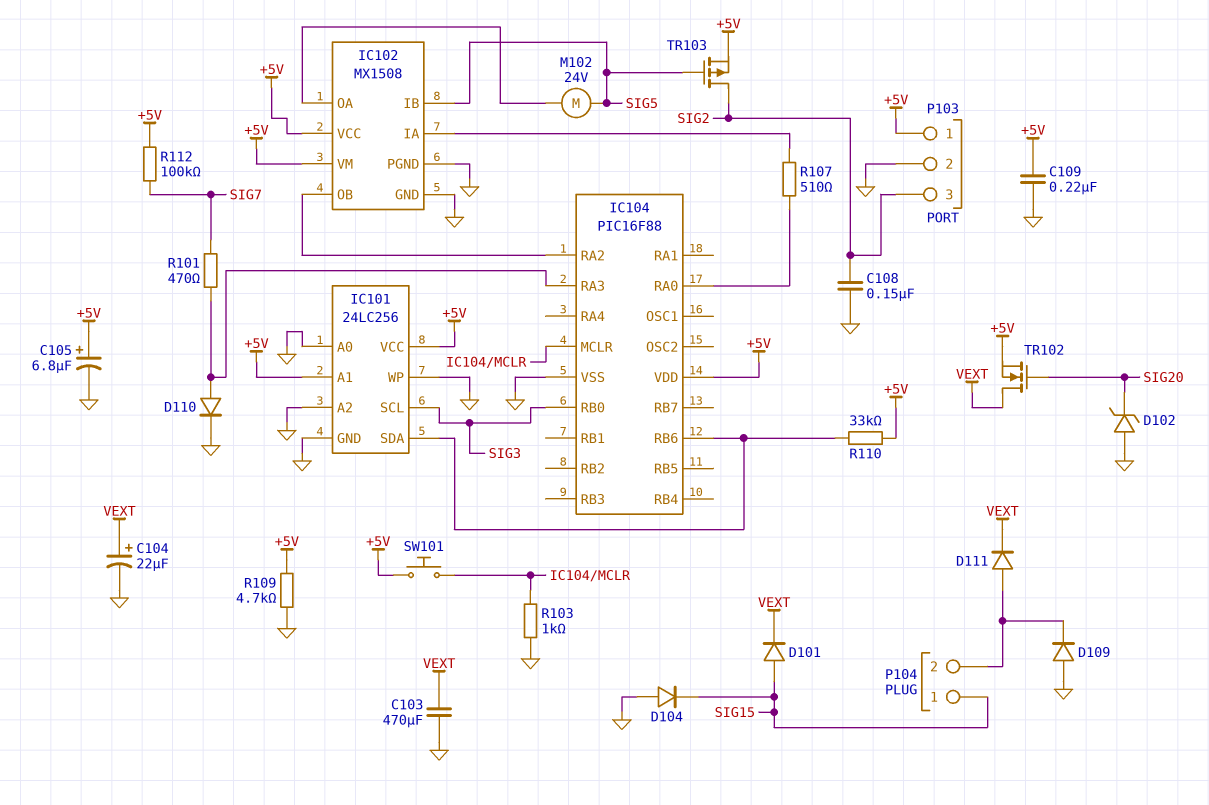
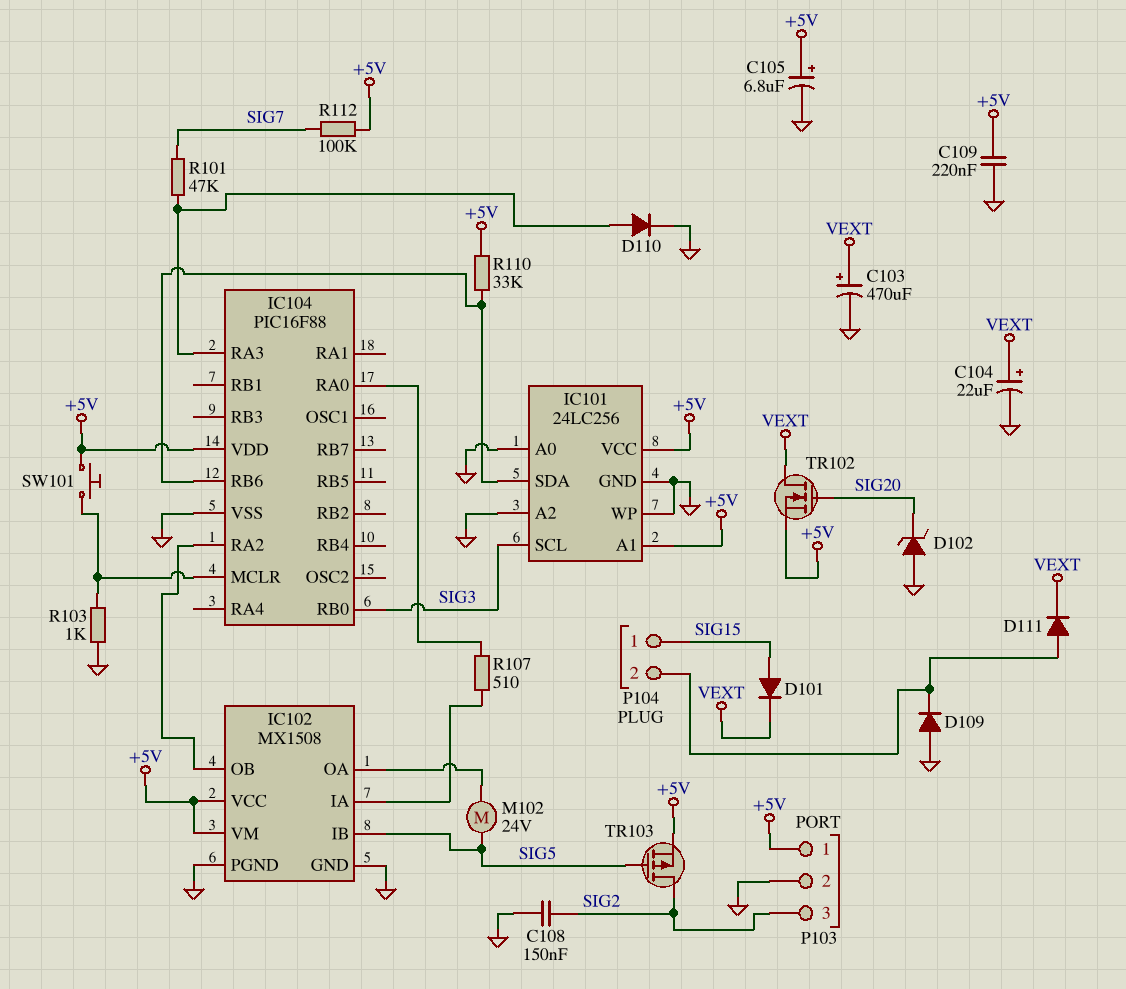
C103: 470uF (GND, VEXT) -> 470uF (plus VEXT, minus GND)
D104: diode (A GND, K SIG15) -> none
R101: 470 (IC104/RA3, SIG7) -> 47k (IC104/RA3, SIG7)
R109: 4.7k (+5V, GND) -> none

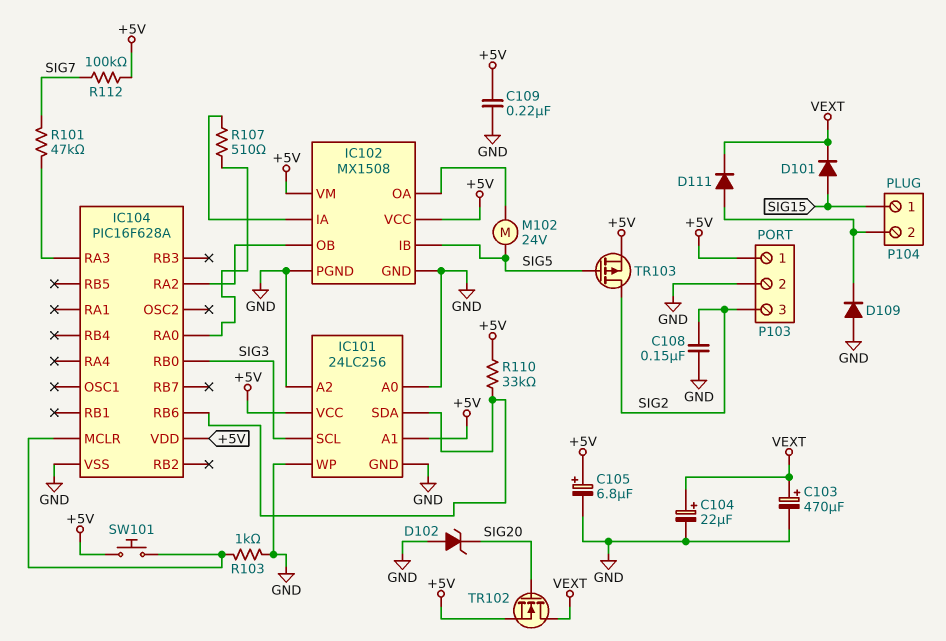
D110: diode (A IC104/RA3, K GND) -> none
IC104: PIC16F88 -> PIC16F628A

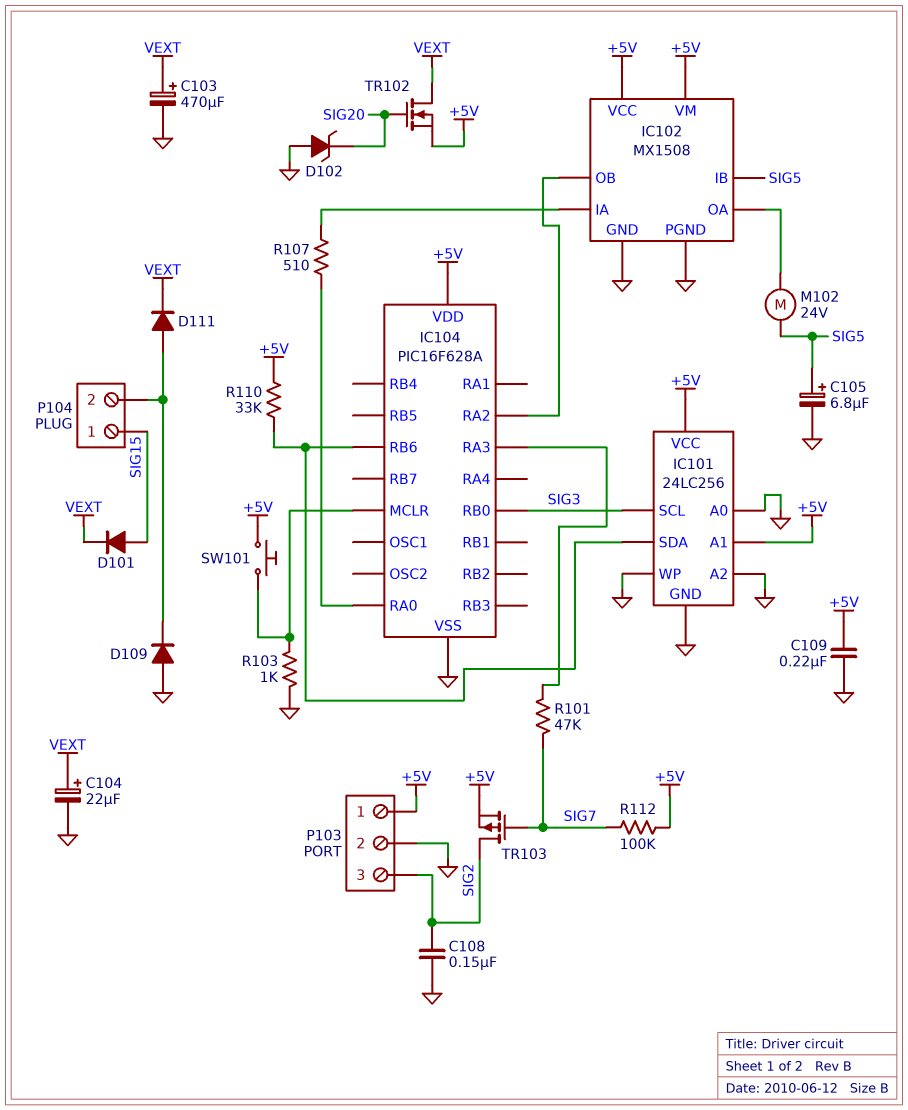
C105: 6.8uF (plus +5V, minus GND) -> 6.8uF (plus SIG5, minus GND)
TR103: PMOS (G SIG5, D SIG2, S +5V) -> PMOS (G SIG7, D SIG2, S +5V)

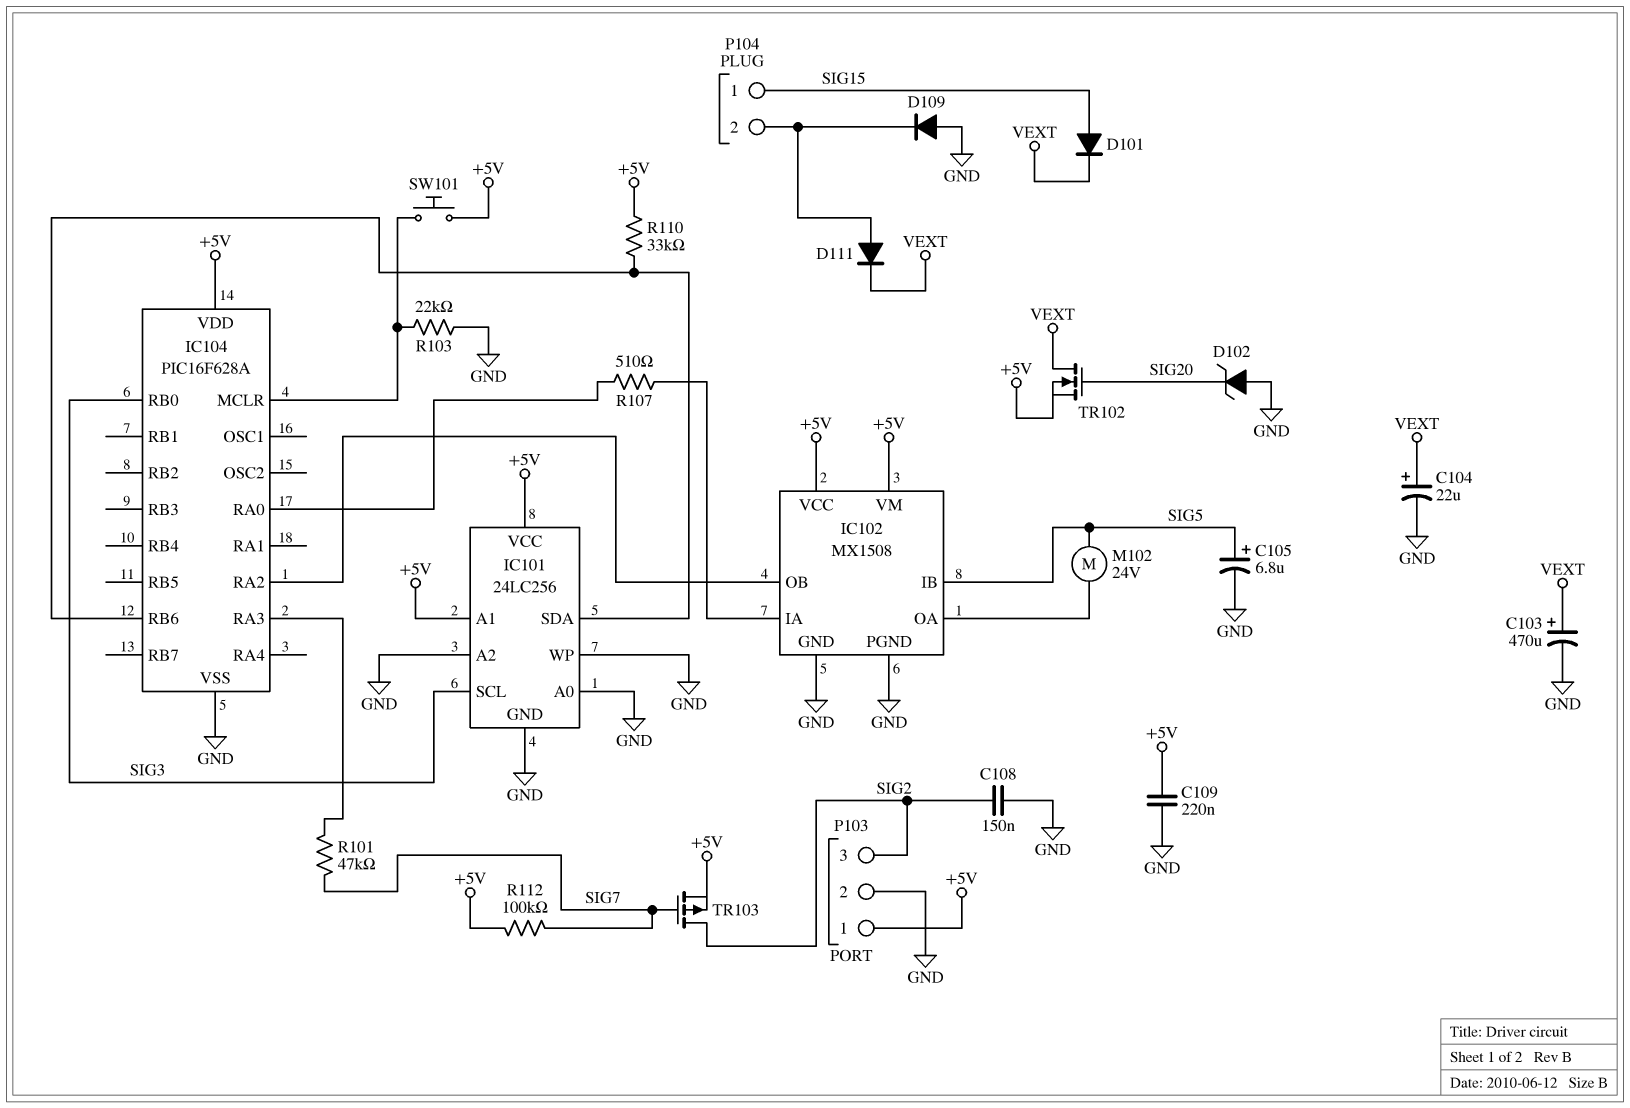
R103: 1k (GND, IC104/MCLR) -> 22k (GND, IC104/MCLR)

